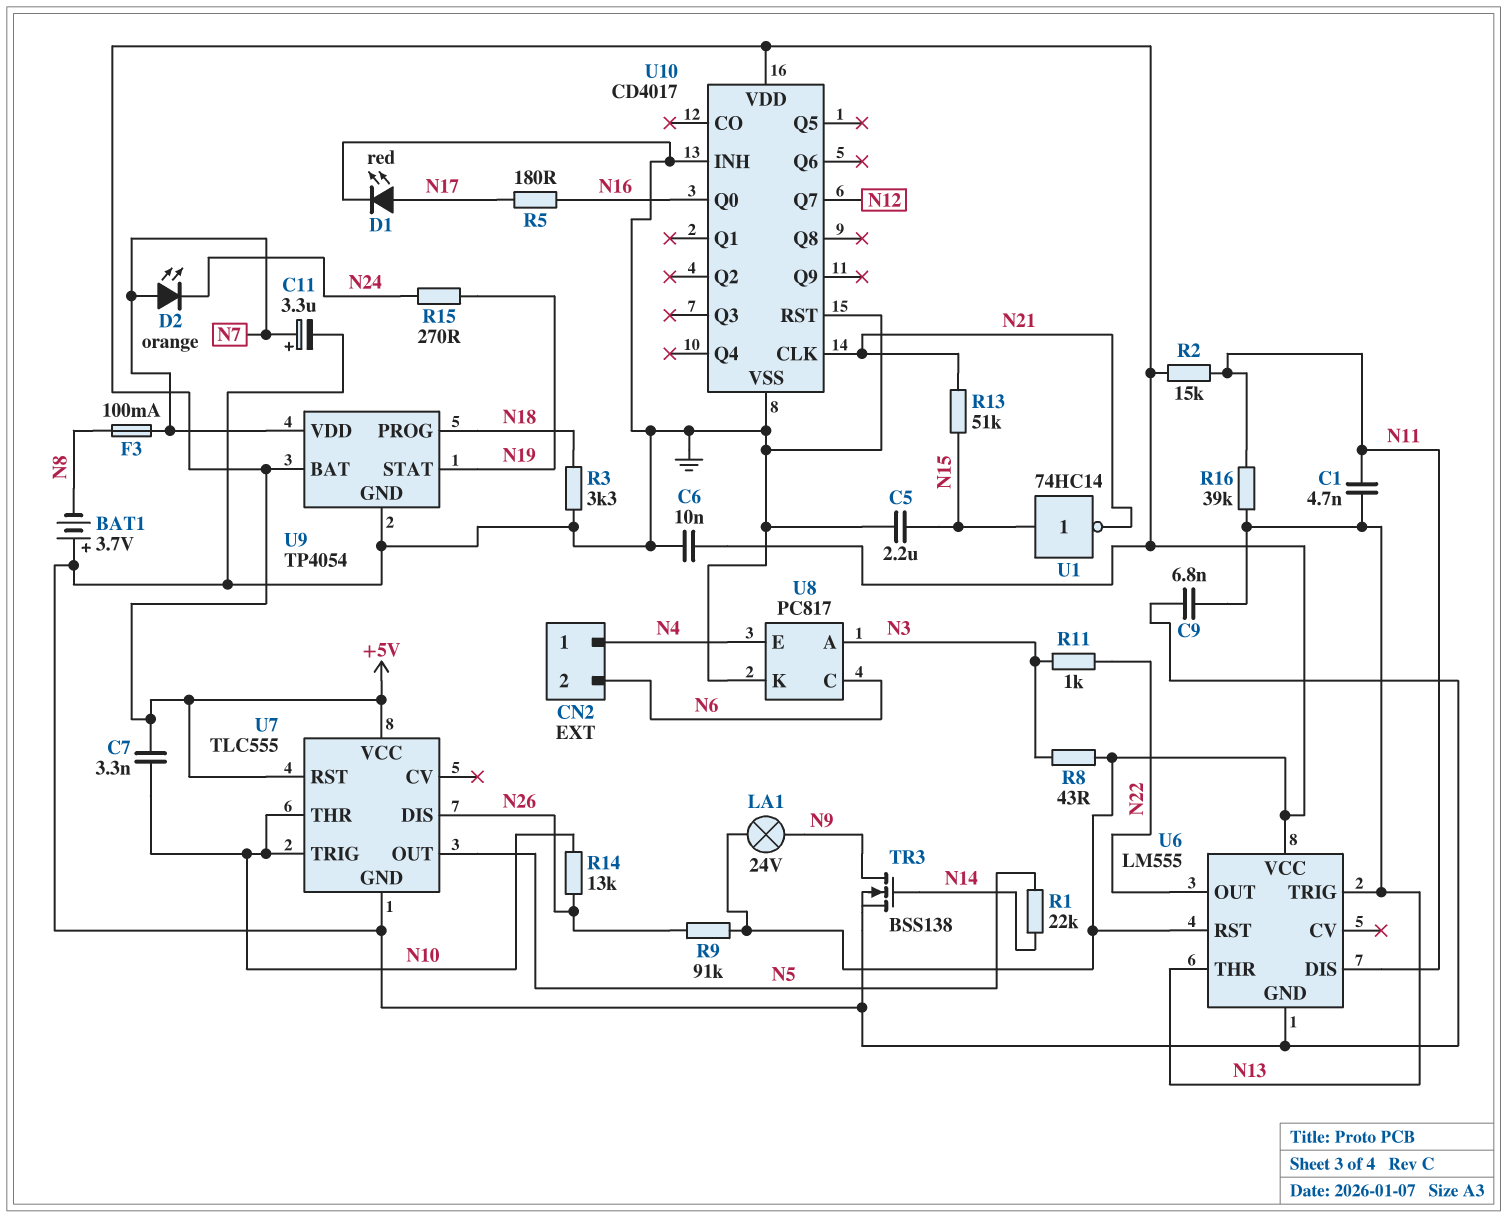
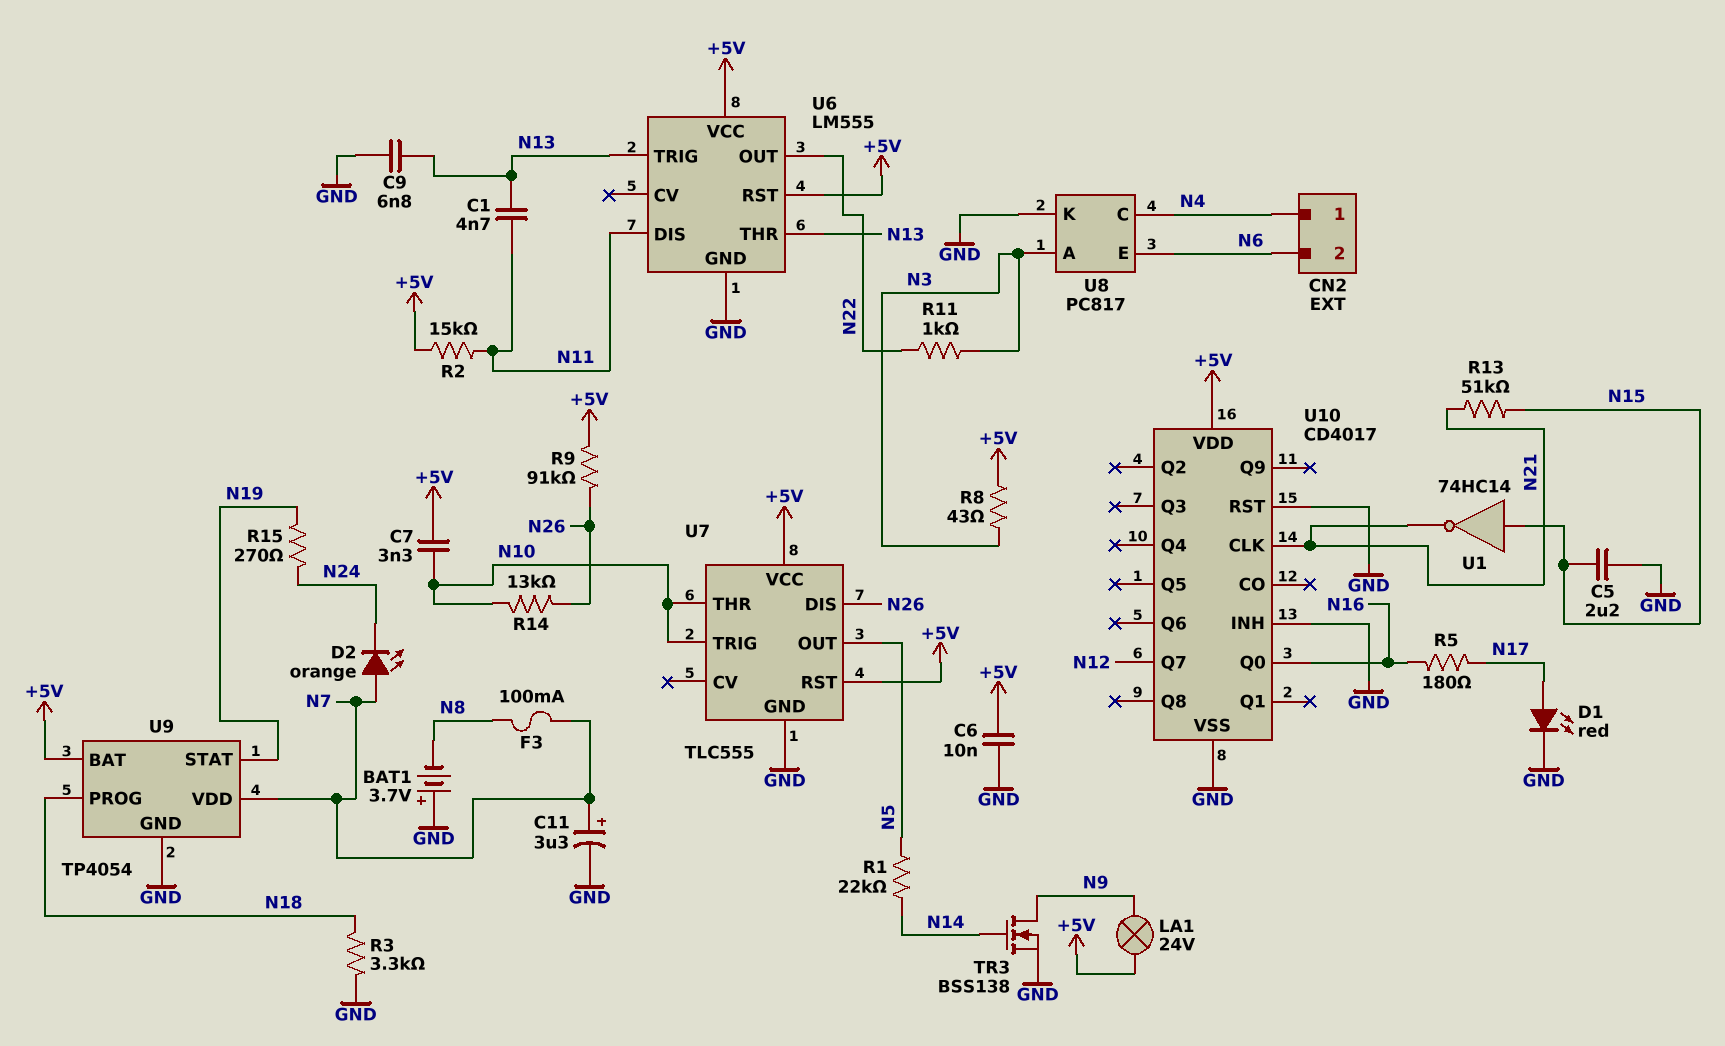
R16: 39k (N11, N13) -> none
U8 pin C: N6 -> N4
U8 pin E: N4 -> N6

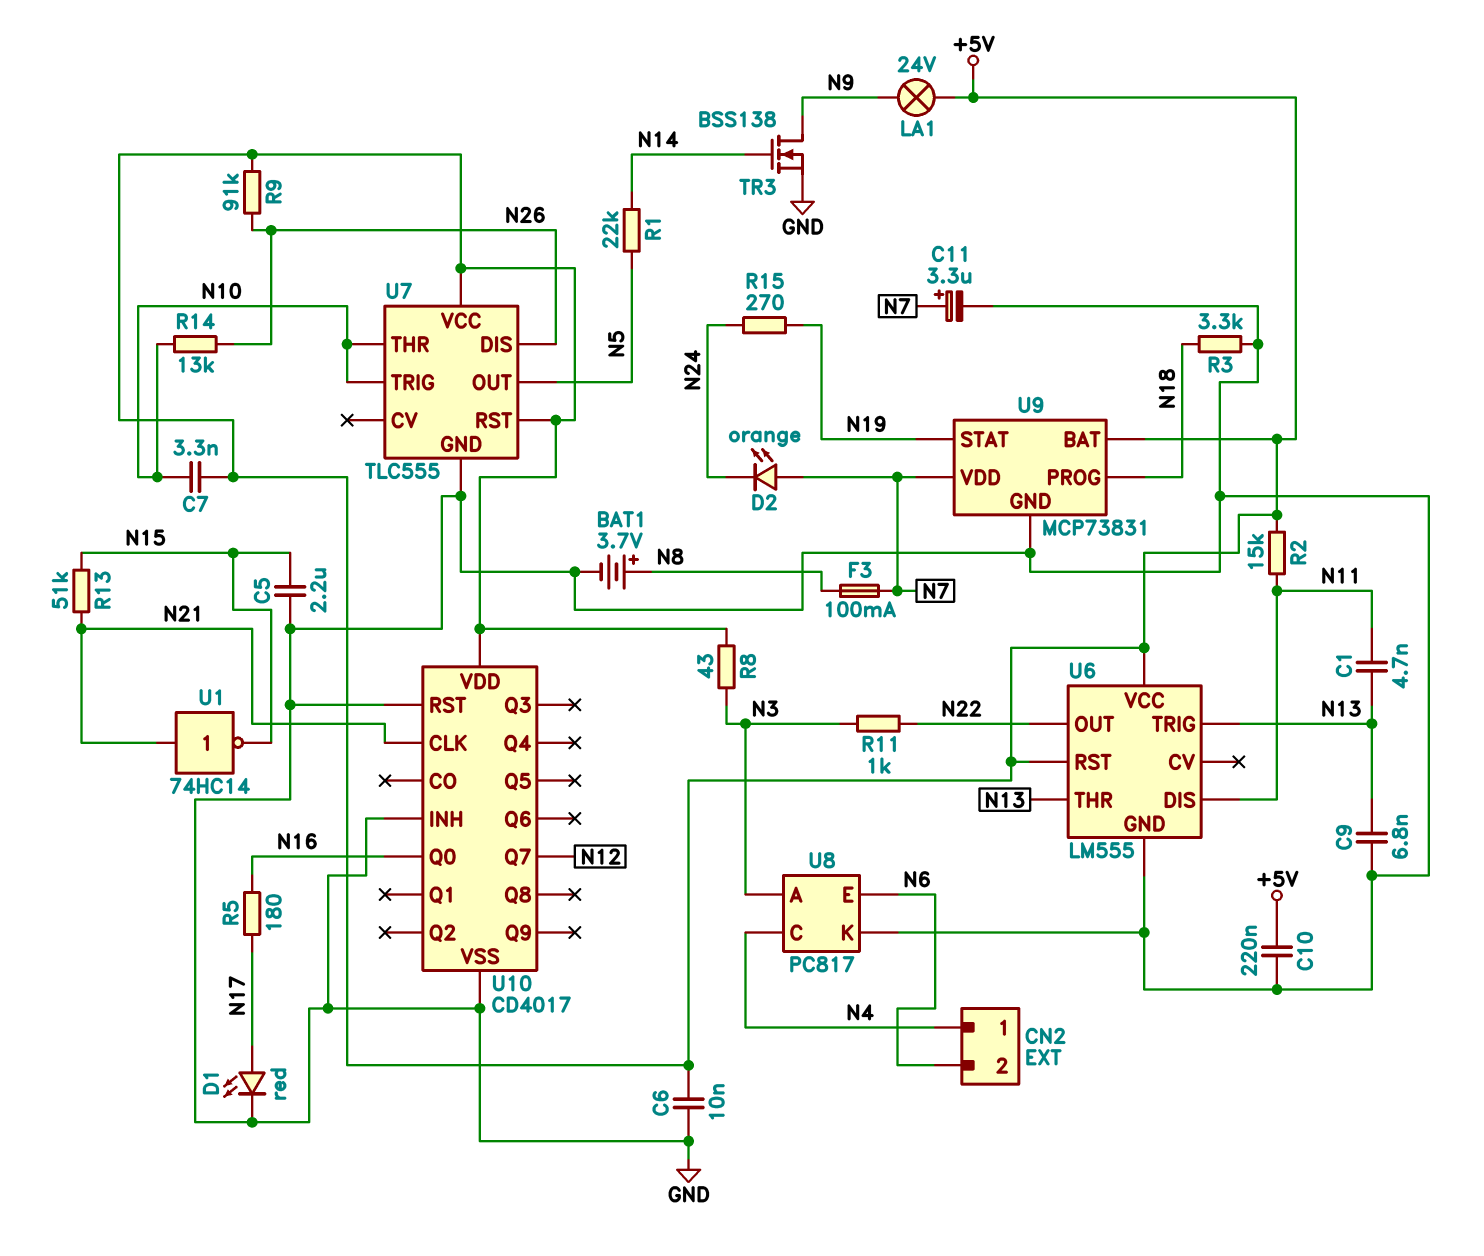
BAT1: 3.7V (plus GND, minus N8) -> 3.7V (plus N8, minus GND)
C10: none -> 220nF (+5V, GND)
U1: NOT 74HC14 (in N15, out N21) -> NOT 74HC14 (in N21, out N15)
U9: TP4054 -> MCP73831

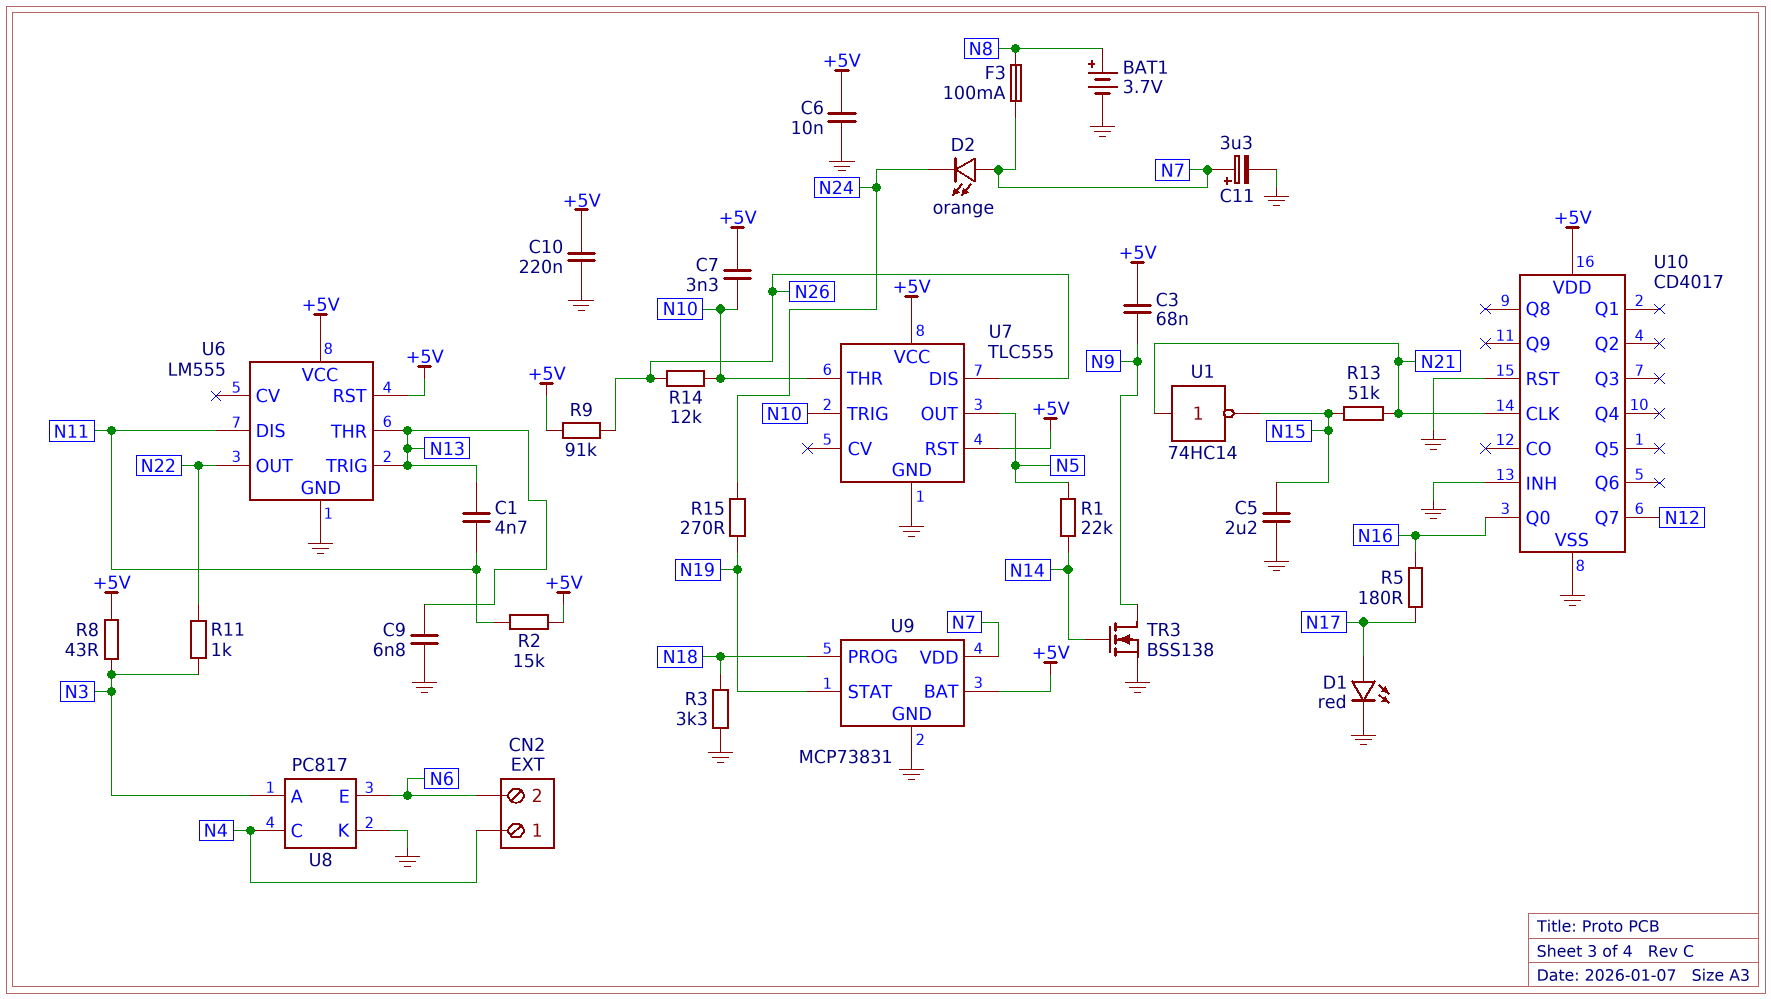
C3: none -> 68nF (+5V, N9)
LA1: lamp 24V (+5V, N9) -> none
R14: 13k (N10, N26) -> 12k (N10, N26)

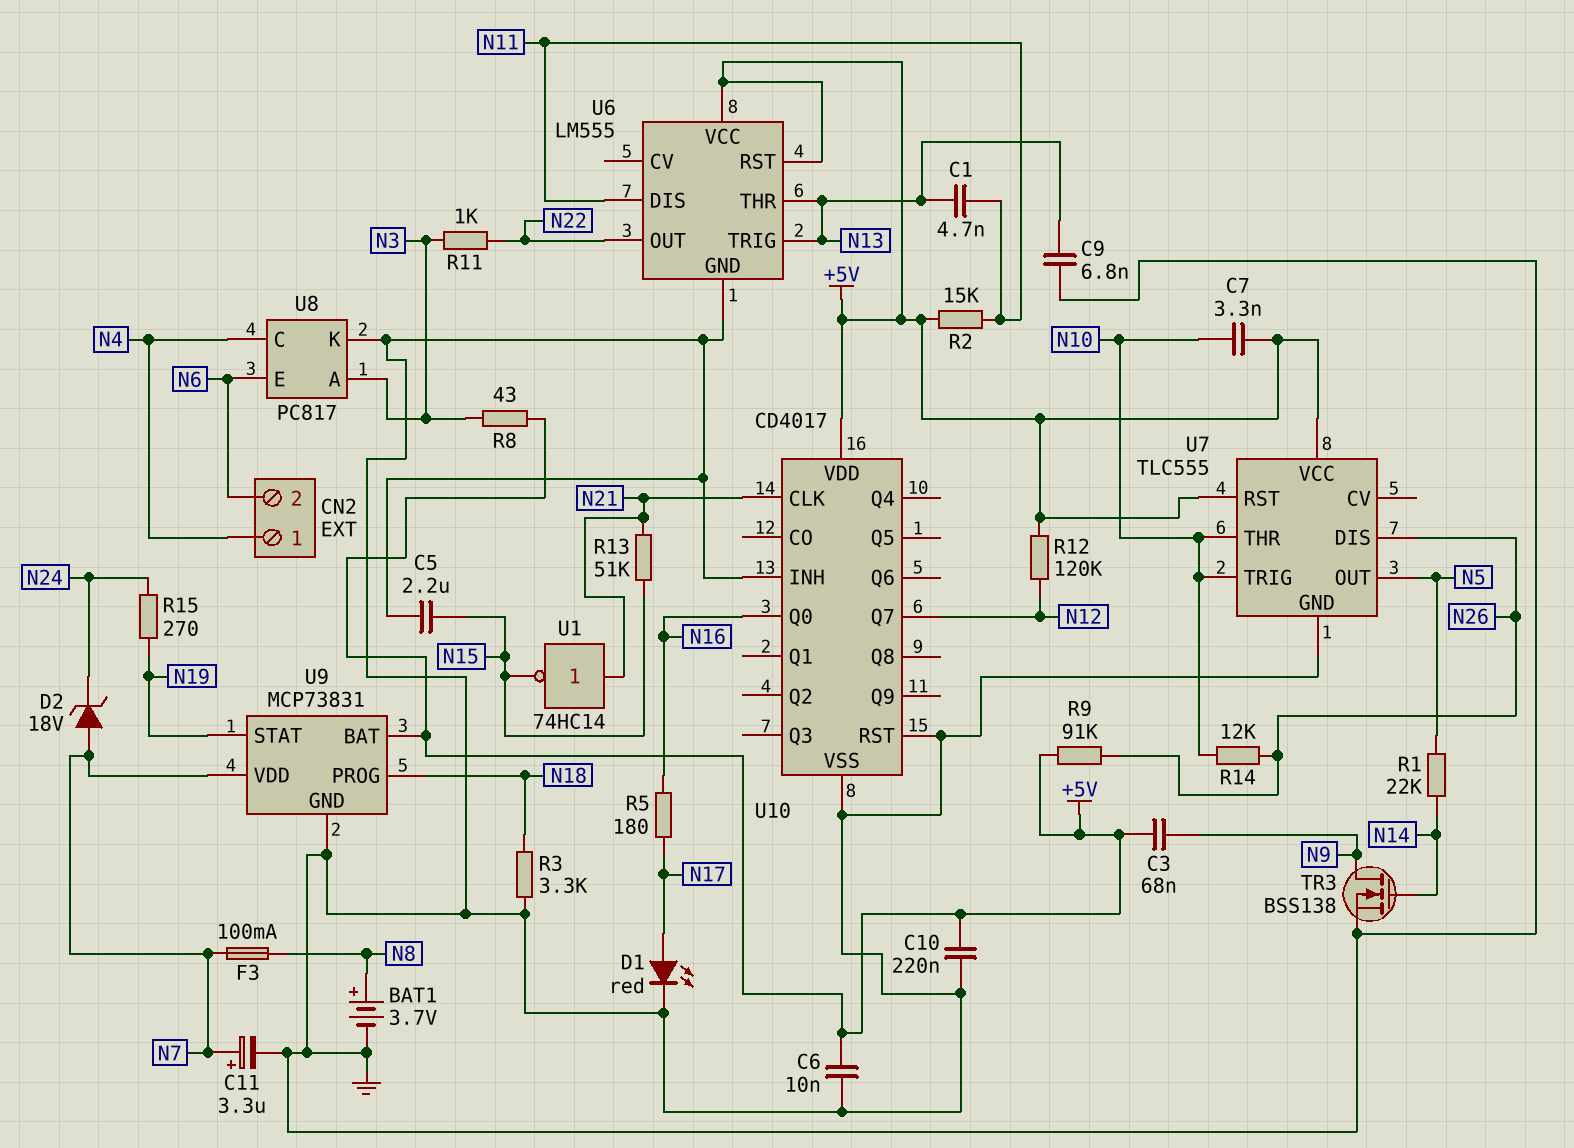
D2: LED orange (A N7, K N24) -> zener 18V (A N7, K N24)
R12: none -> 120k (+5V, N12)

